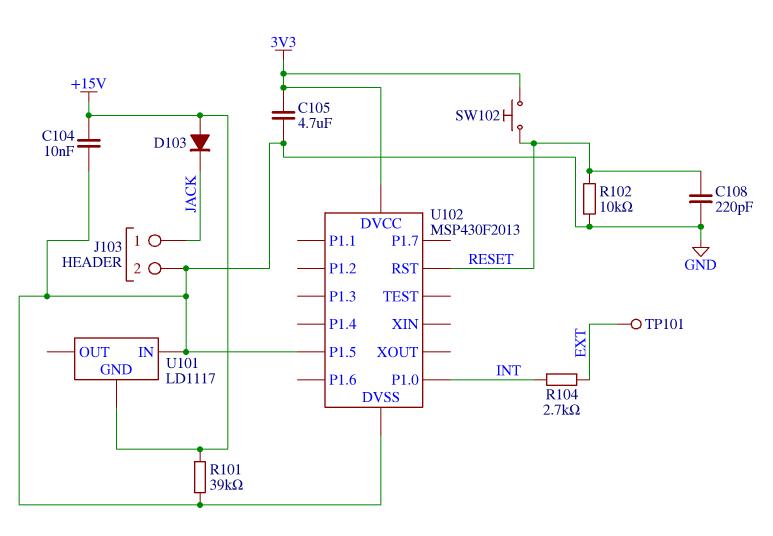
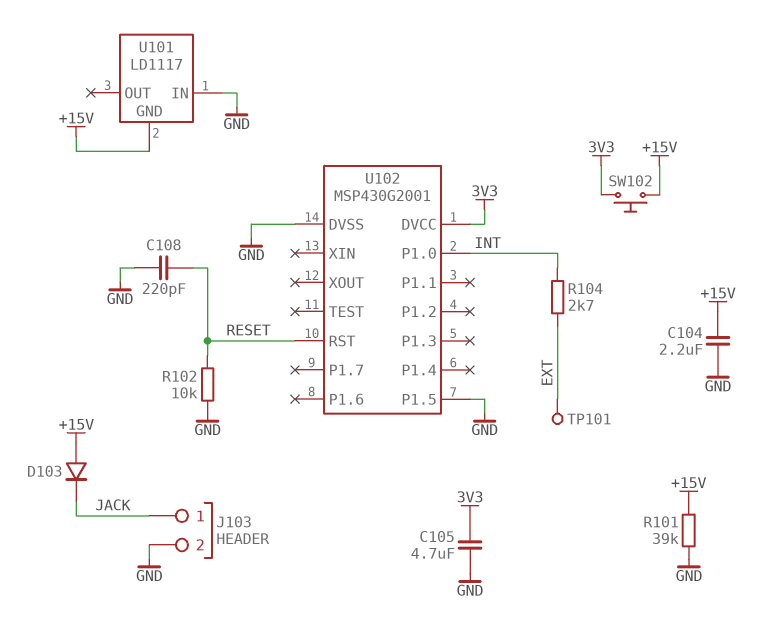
C104: 10nF (+15V, GND) -> 2.2uF (+15V, GND)
SW102: button (3V3, RESET) -> button (+15V, 3V3)
U102: MSP430F2013 -> MSP430G2001

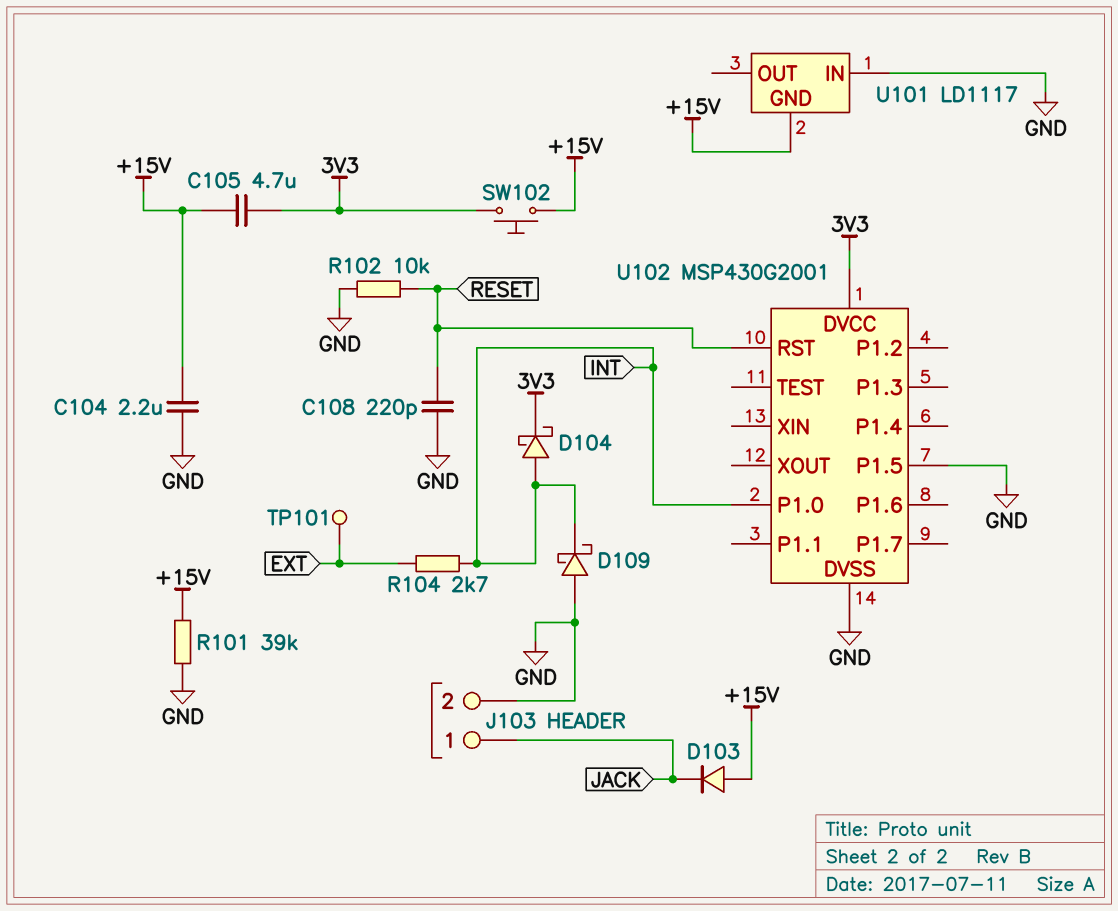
C105: 4.7uF (3V3, GND) -> 4.7uF (+15V, 3V3)
D104: none -> schottky (A INT, K 3V3)
D109: none -> schottky (A GND, K INT)

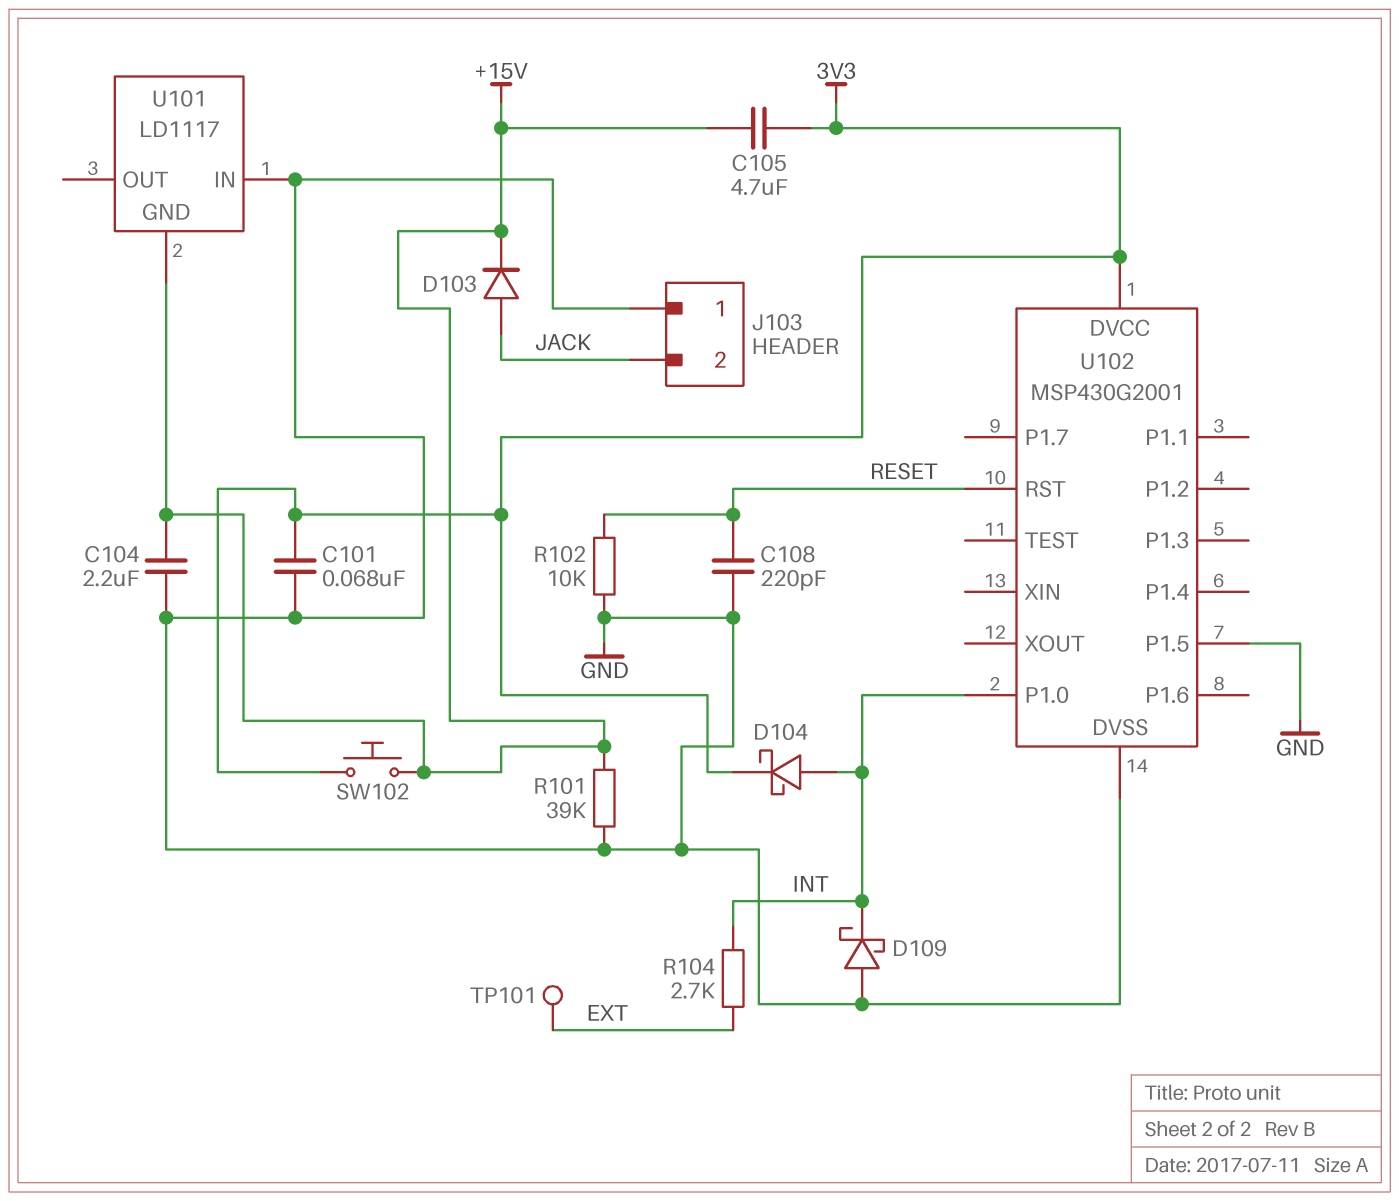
C101: none -> 68nF (3V3, GND)
D103: diode (A +15V, K JACK) -> diode (A JACK, K +15V)
J103 pin 1: JACK -> GND
J103 pin 2: GND -> JACK

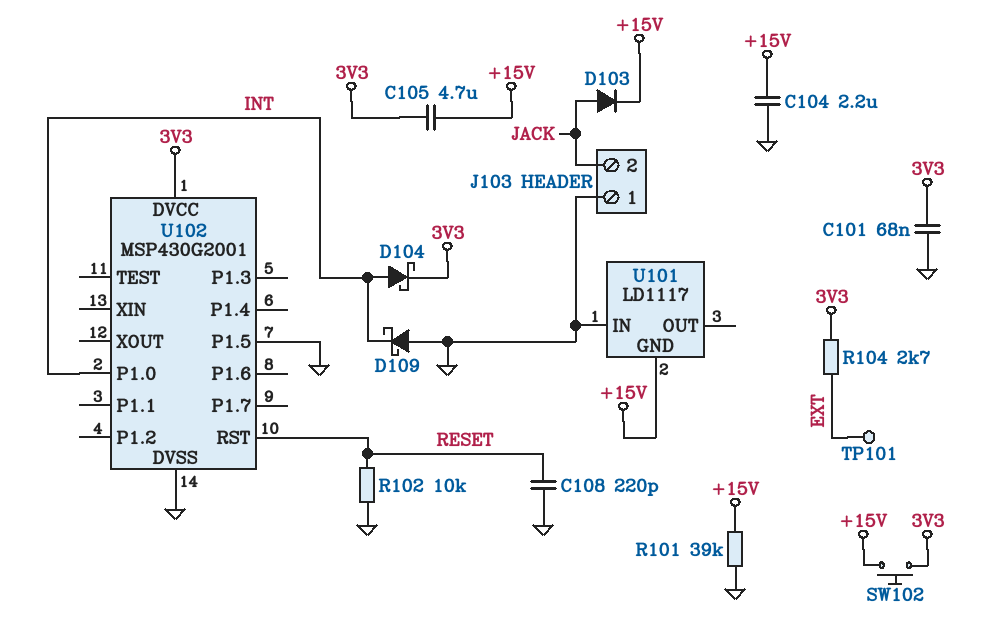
R104: 2.7k (EXT, INT) -> 2.7k (3V3, EXT)

